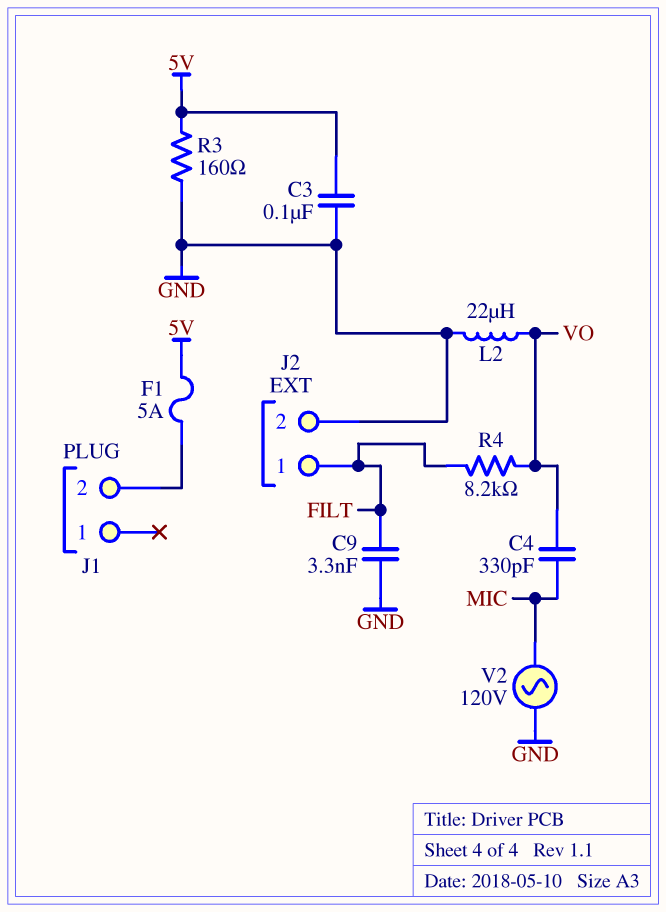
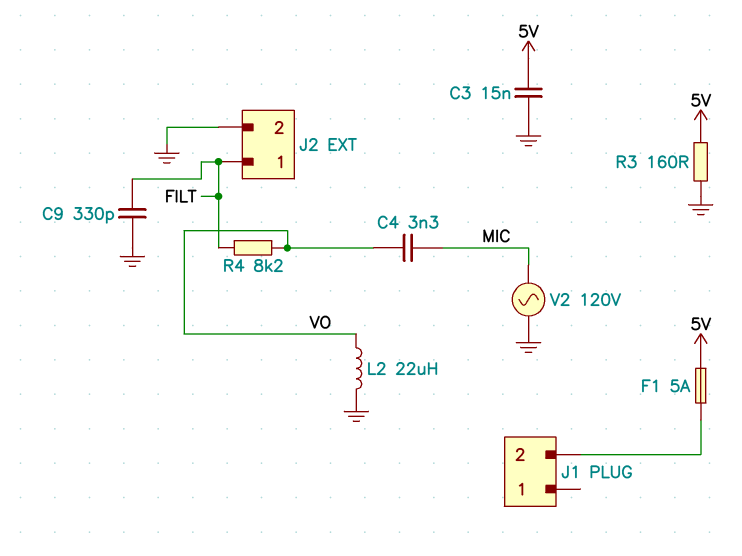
C3: 100nF (5V, GND) -> 15nF (5V, GND)
C4: 330pF (MIC, VO) -> 3.3nF (MIC, VO)
C9: 3.3nF (FILT, GND) -> 330pF (FILT, GND)

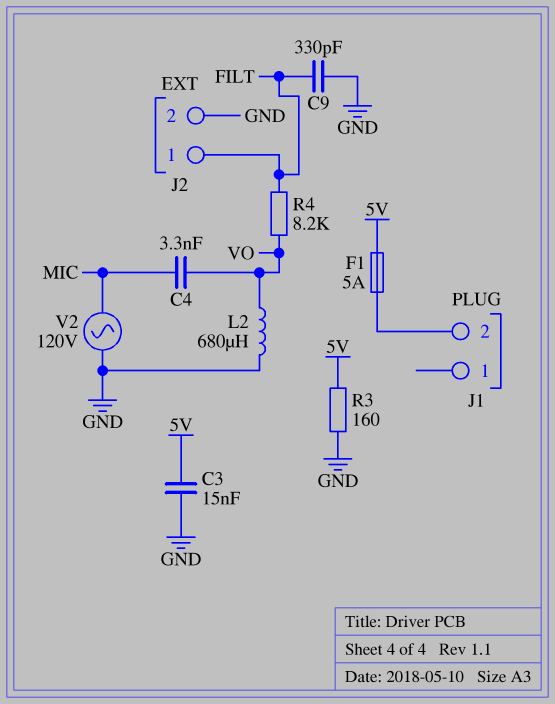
L2: 22uH (GND, VO) -> 680uH (GND, VO)

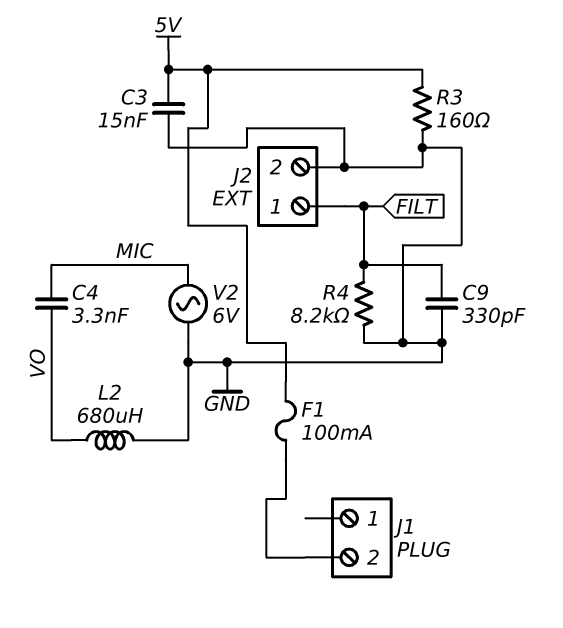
F1: 5A (5V, J1/2) -> 100mA (5V, J1/2)
R4: 8.2k (FILT, VO) -> 8.2k (FILT, GND)
V2: AC 120V (GND, MIC) -> AC 6V (GND, MIC)

